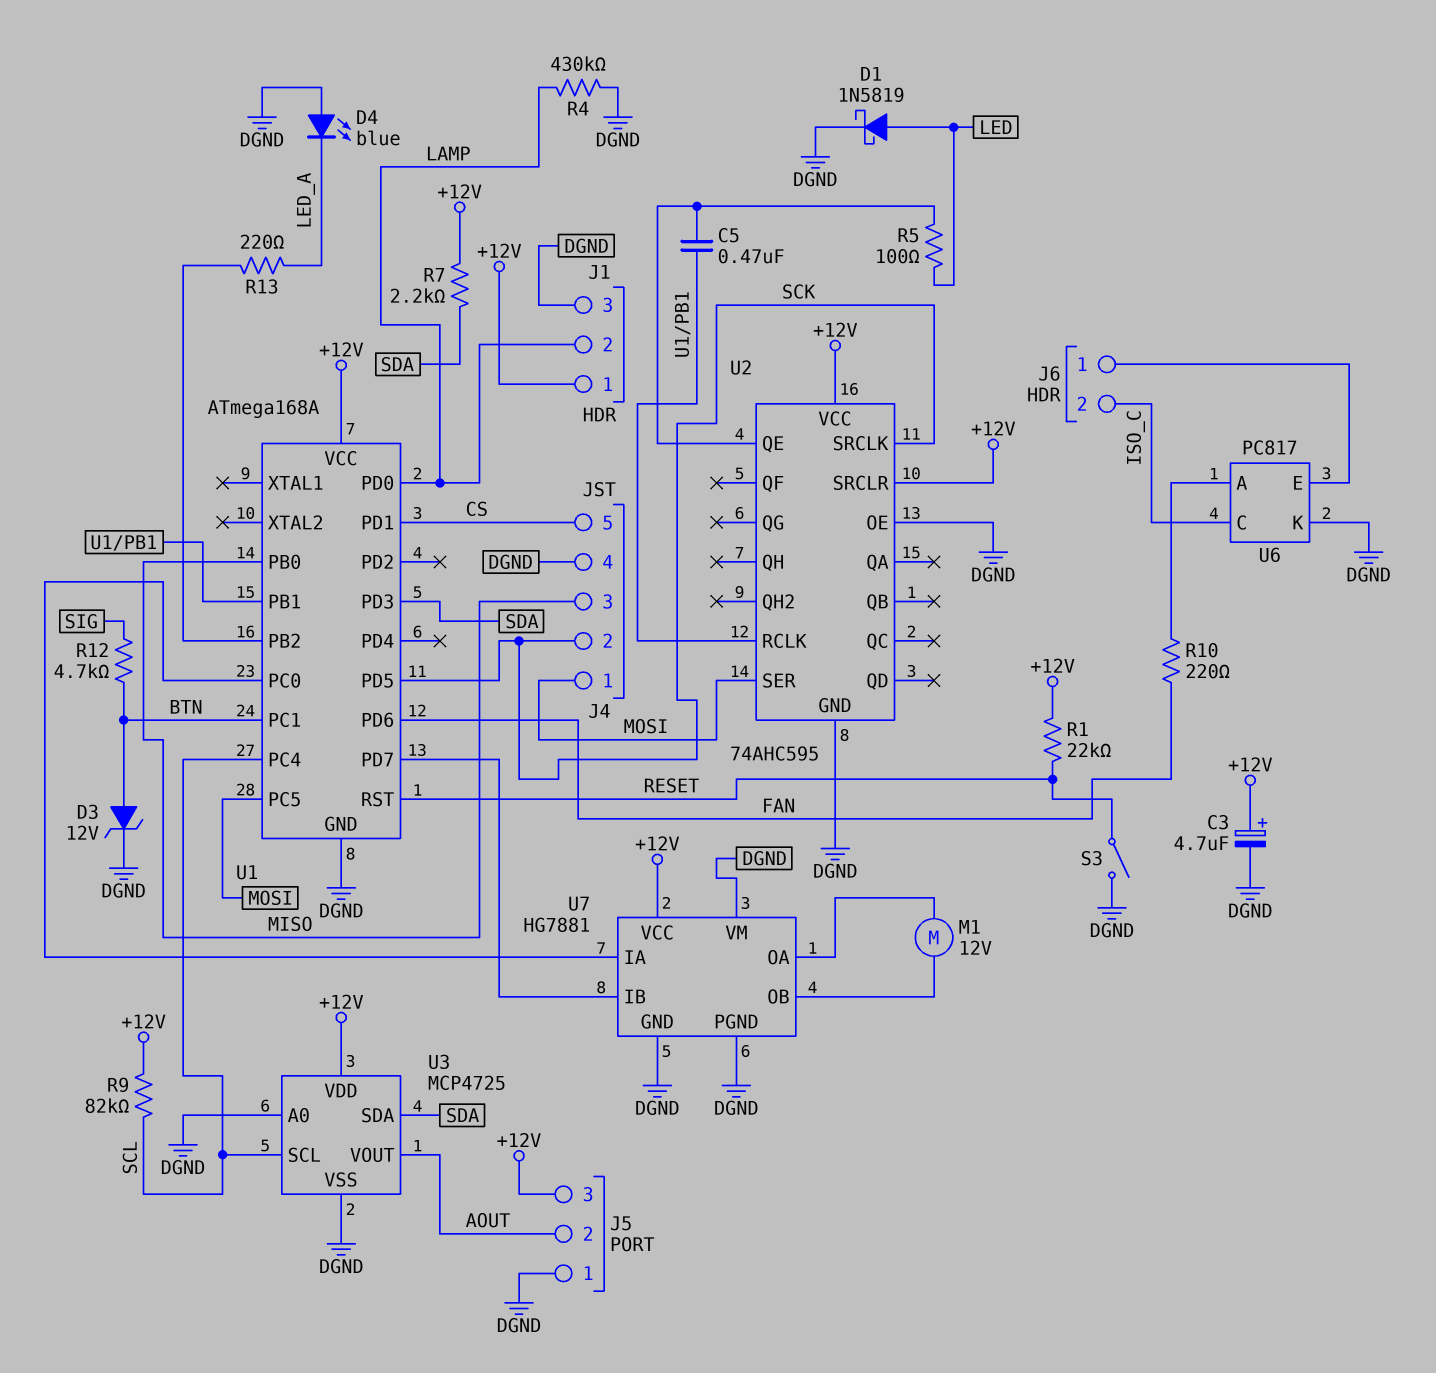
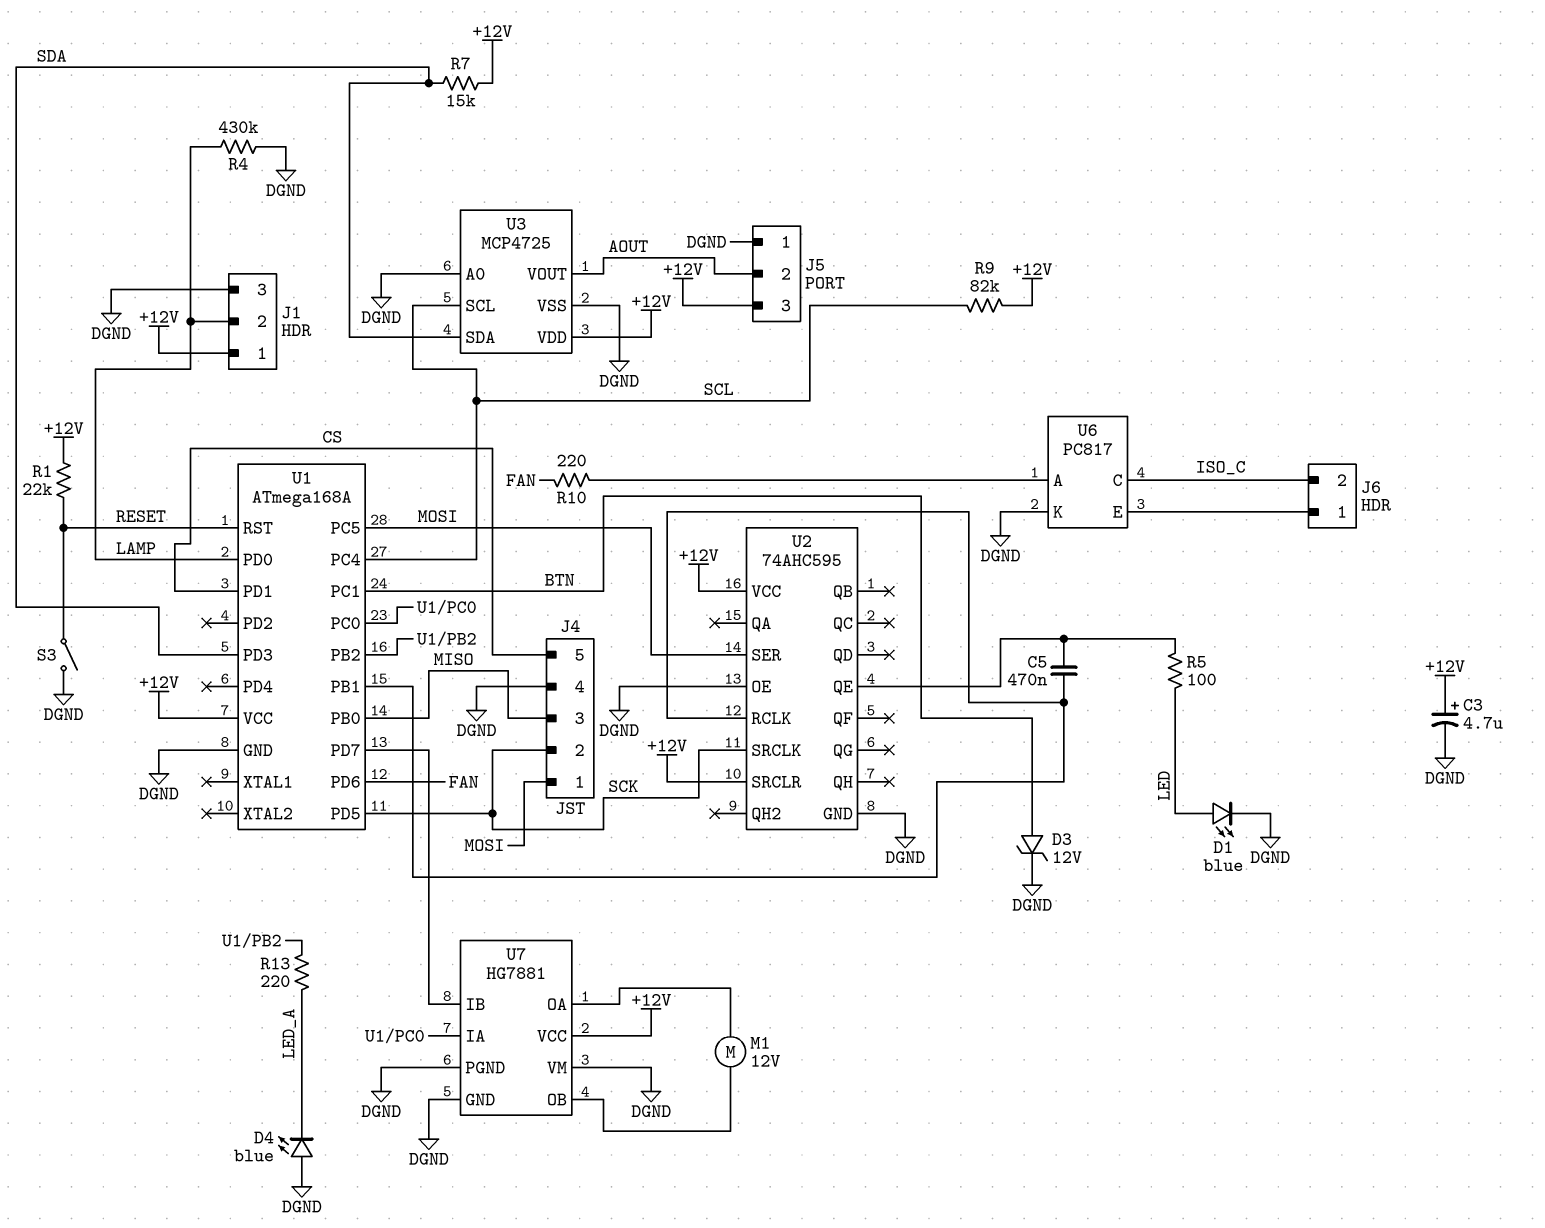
D1: schottky 1N5819 (A LED, K DGND) -> LED blue (A LED, K DGND)
R7: 2.2k (+12V, SDA) -> 15k (+12V, SDA)
R12: 4.7k (BTN, SIG) -> none

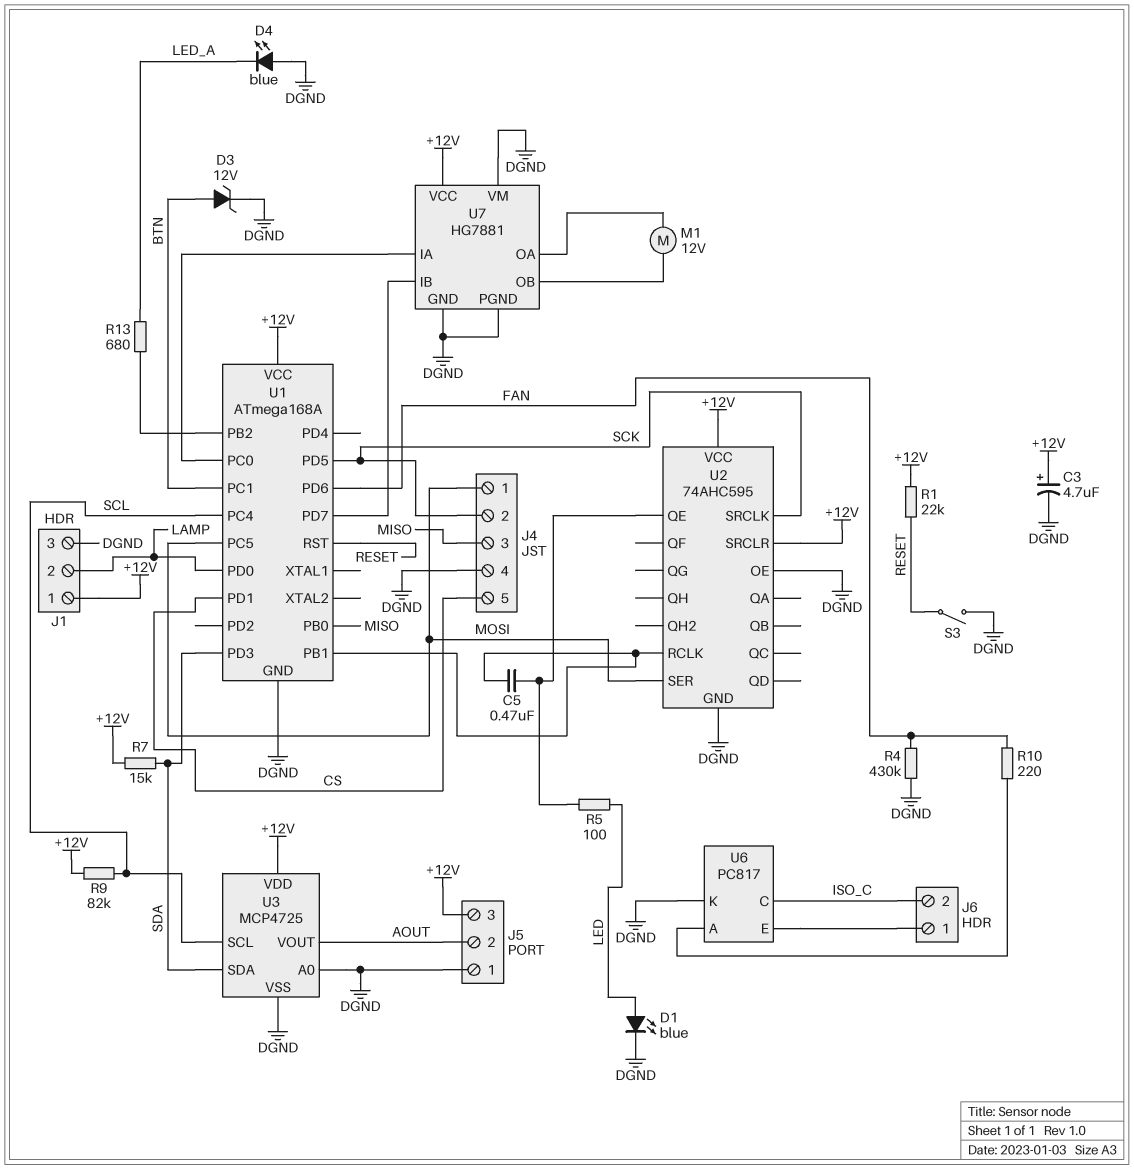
R4: 430k (DGND, LAMP) -> 430k (DGND, FAN)
R13: 220 (LED_A, U1/PB2) -> 680 (LED_A, U1/PB2)

